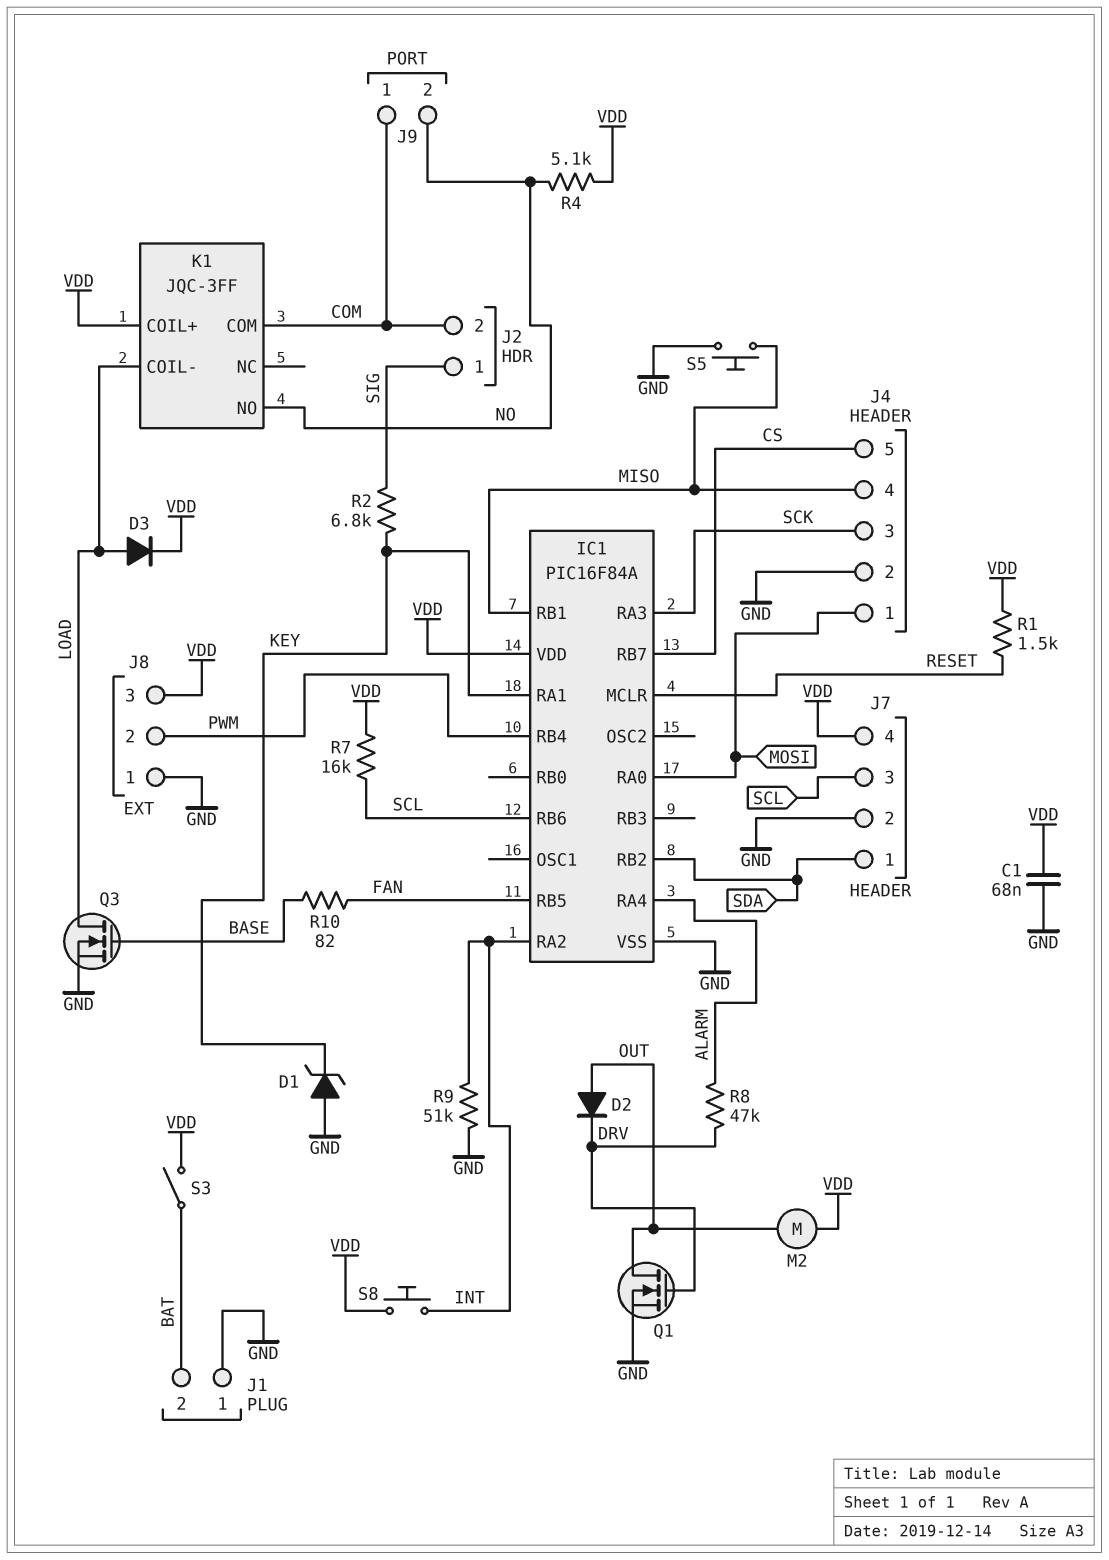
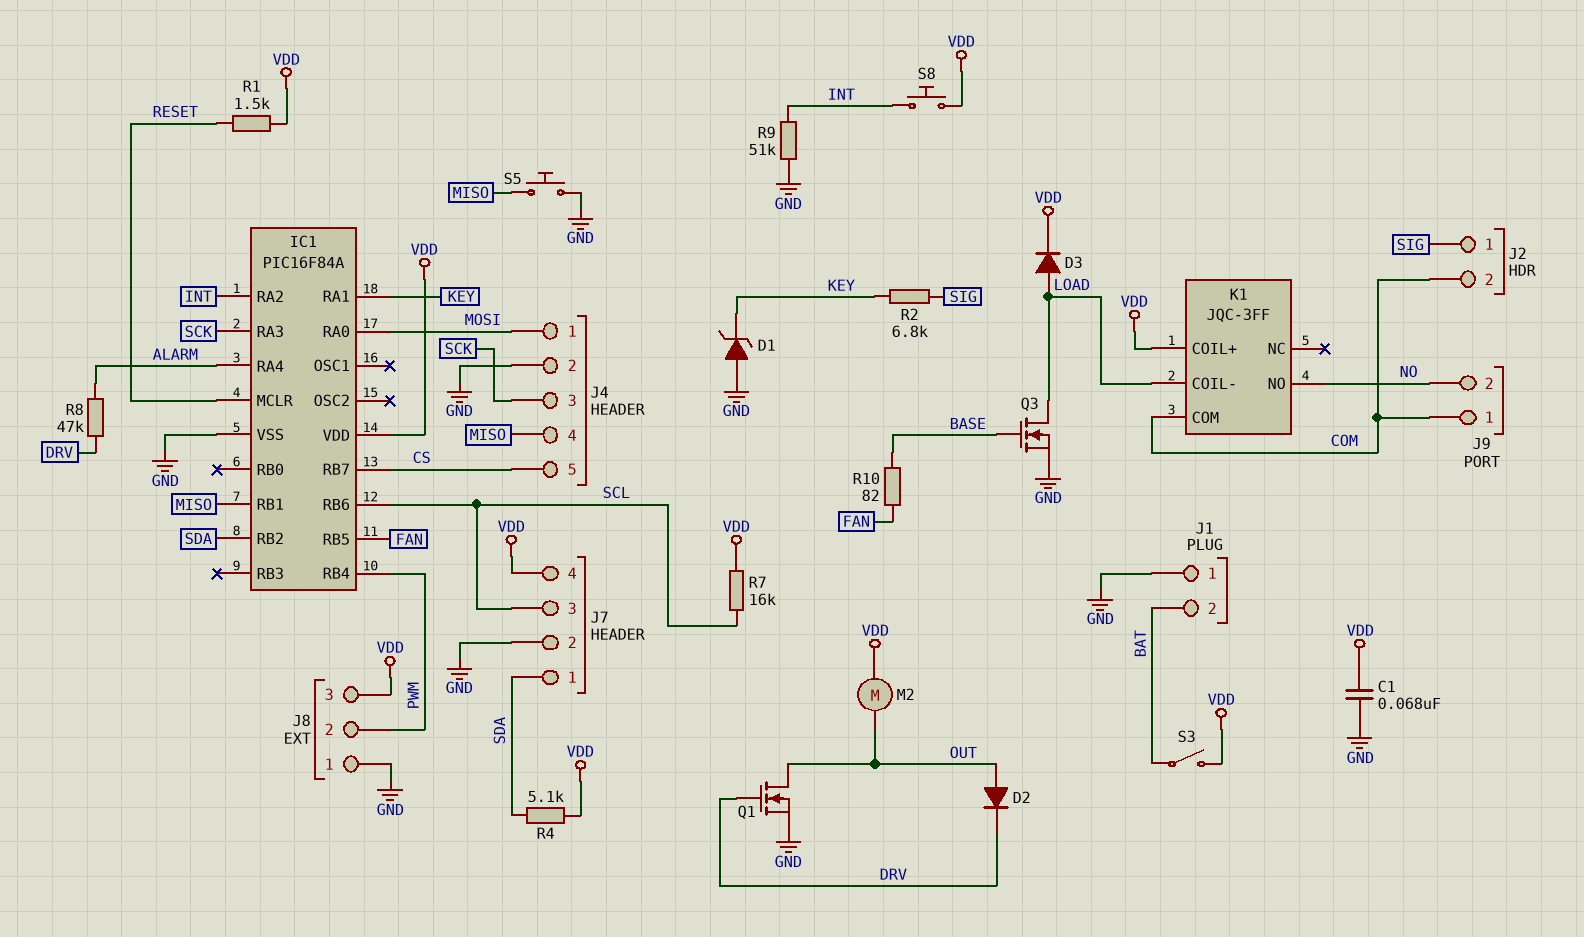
R4: 5.1k (NO, VDD) -> 5.1k (SDA, VDD)

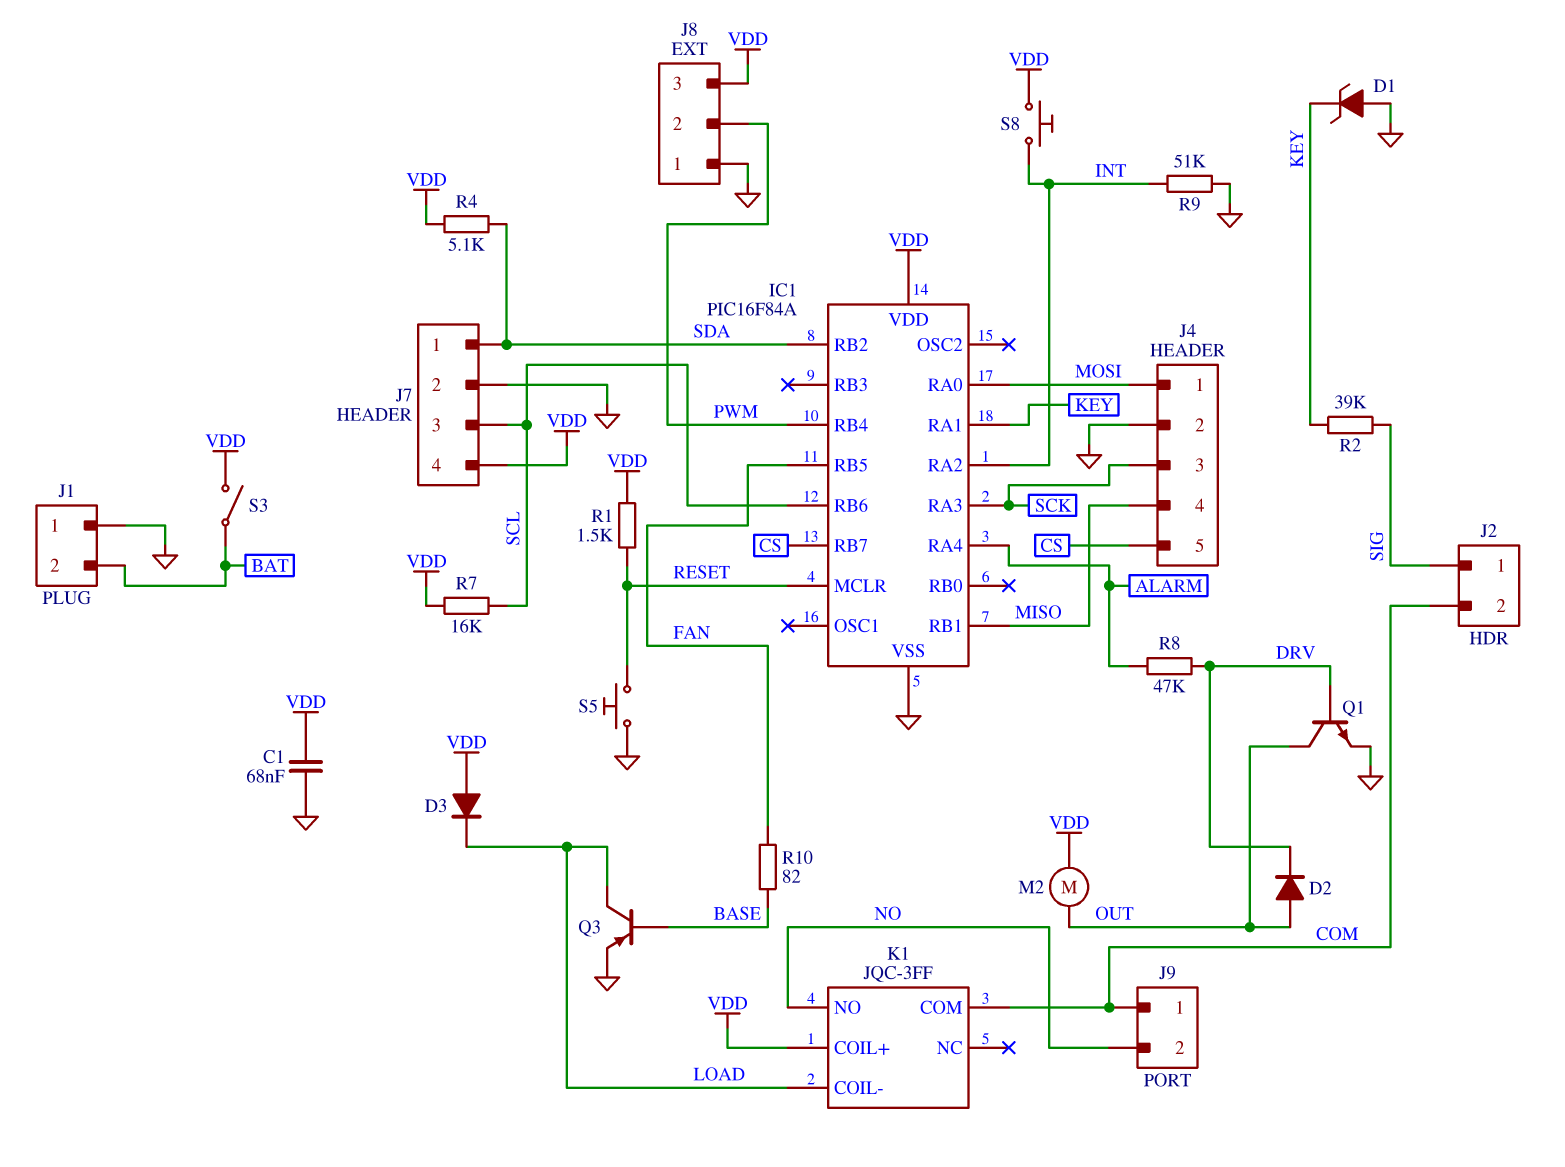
D3: diode (A LOAD, K VDD) -> diode (A VDD, K LOAD)
Q1: NMOS (G DRV, D OUT, S GND) -> NPN (B DRV, C OUT, E GND)
Q3: NMOS (G BASE, D LOAD, S GND) -> PNP (B BASE, C LOAD, E GND)
R2: 6.8k (KEY, SIG) -> 39k (KEY, SIG)
S5: button (GND, MISO) -> button (GND, RESET)

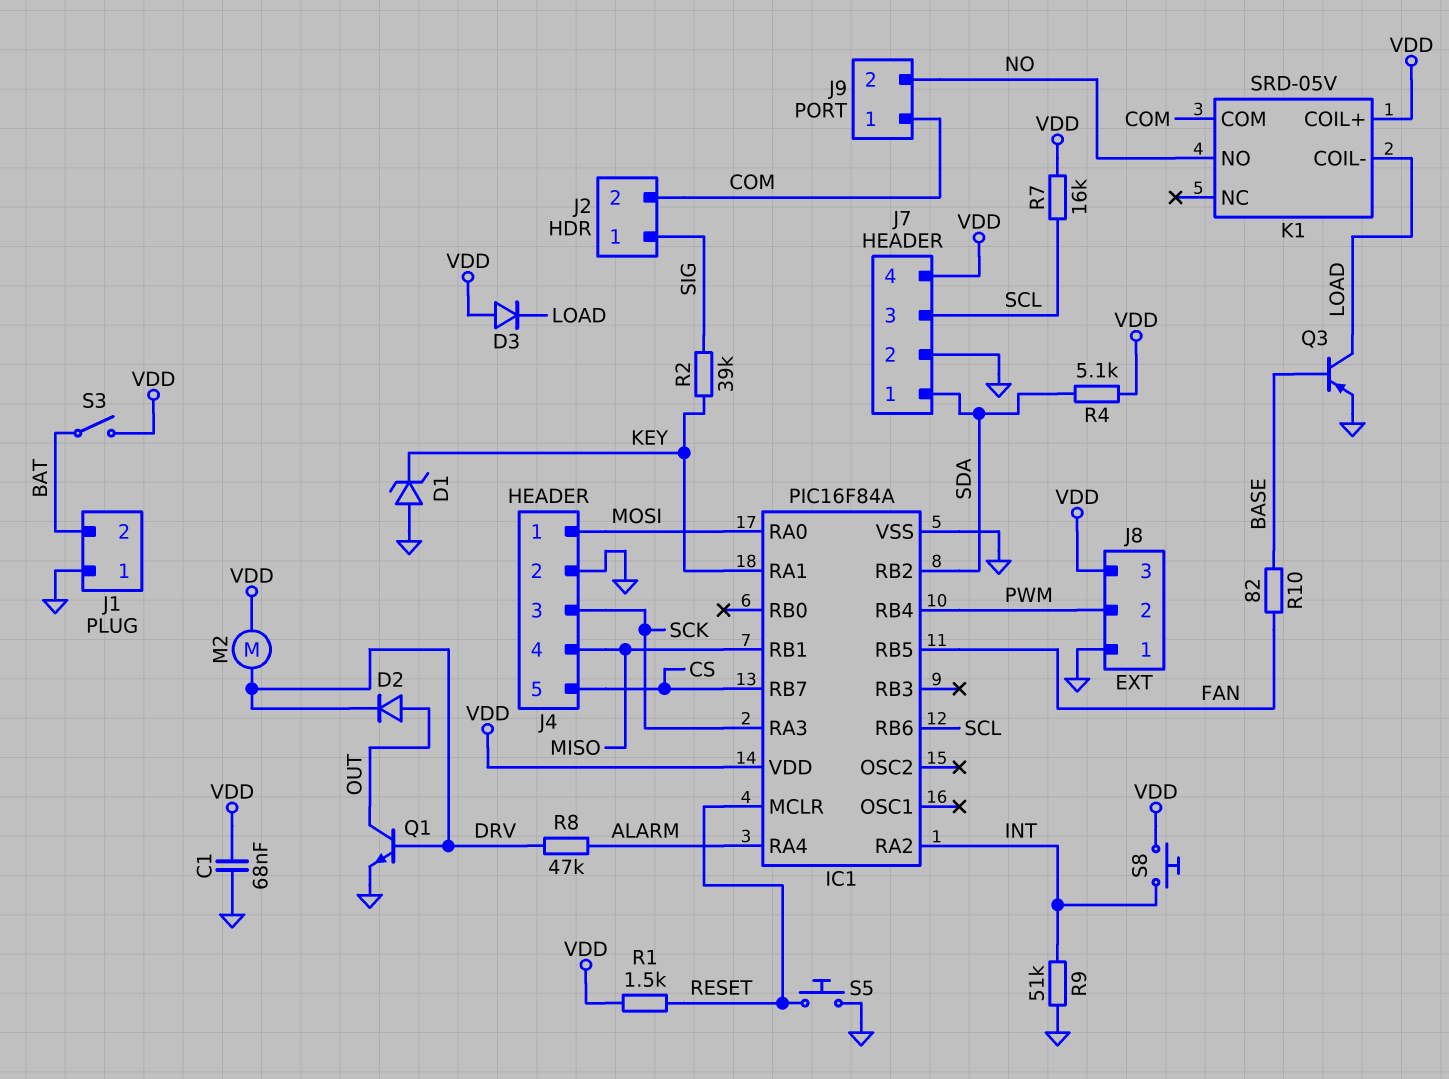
K1: JQC-3FF -> SRD-05V
M2: motor (OUT, VDD) -> motor (DRV, VDD)

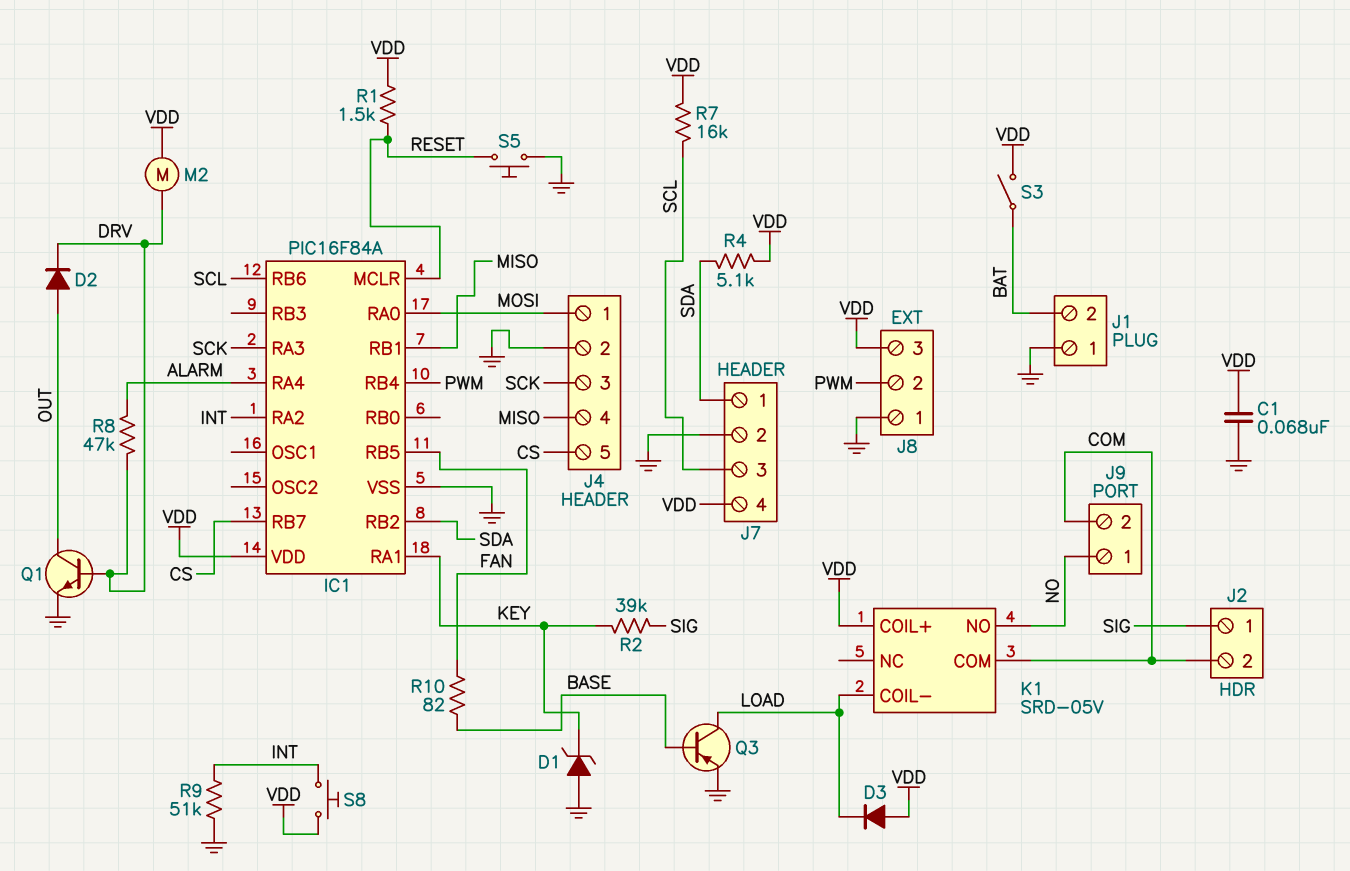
J9 pin 1: COM -> NO
J9 pin 2: NO -> COM

